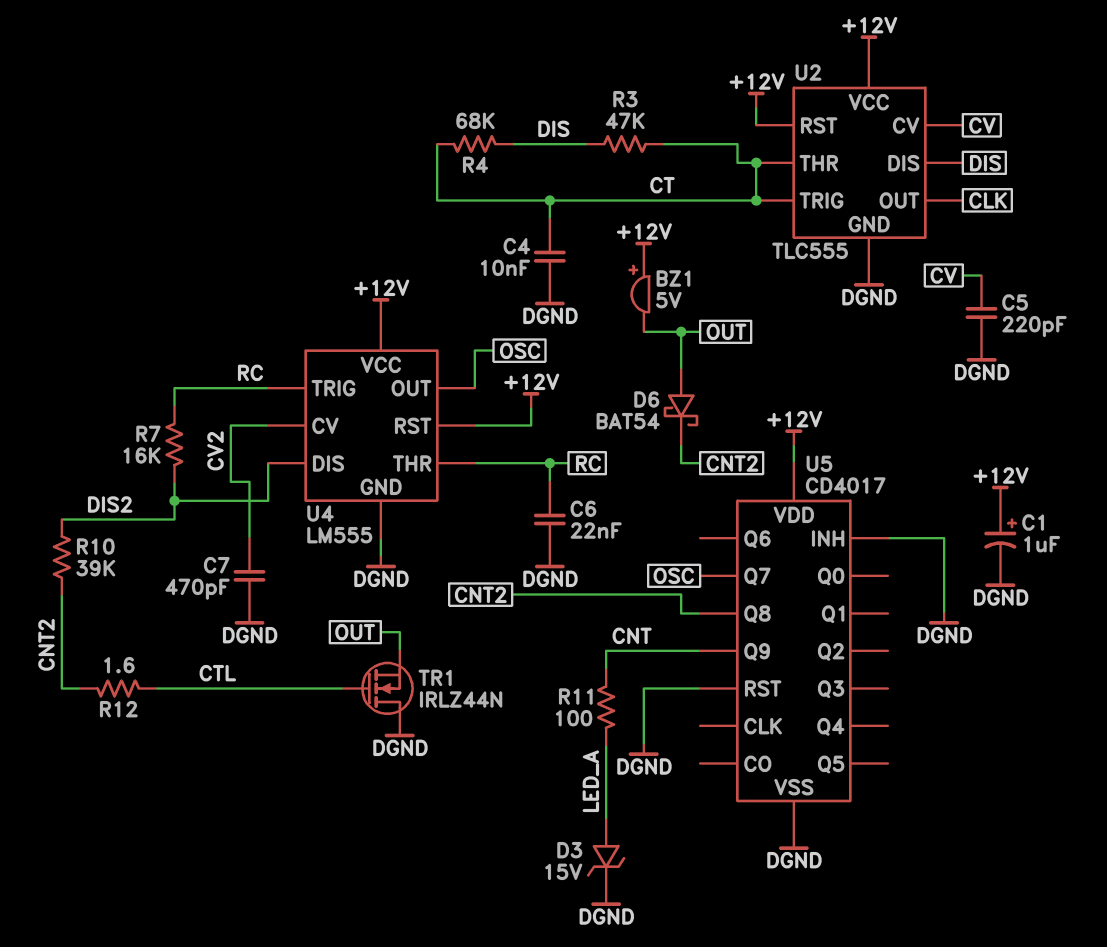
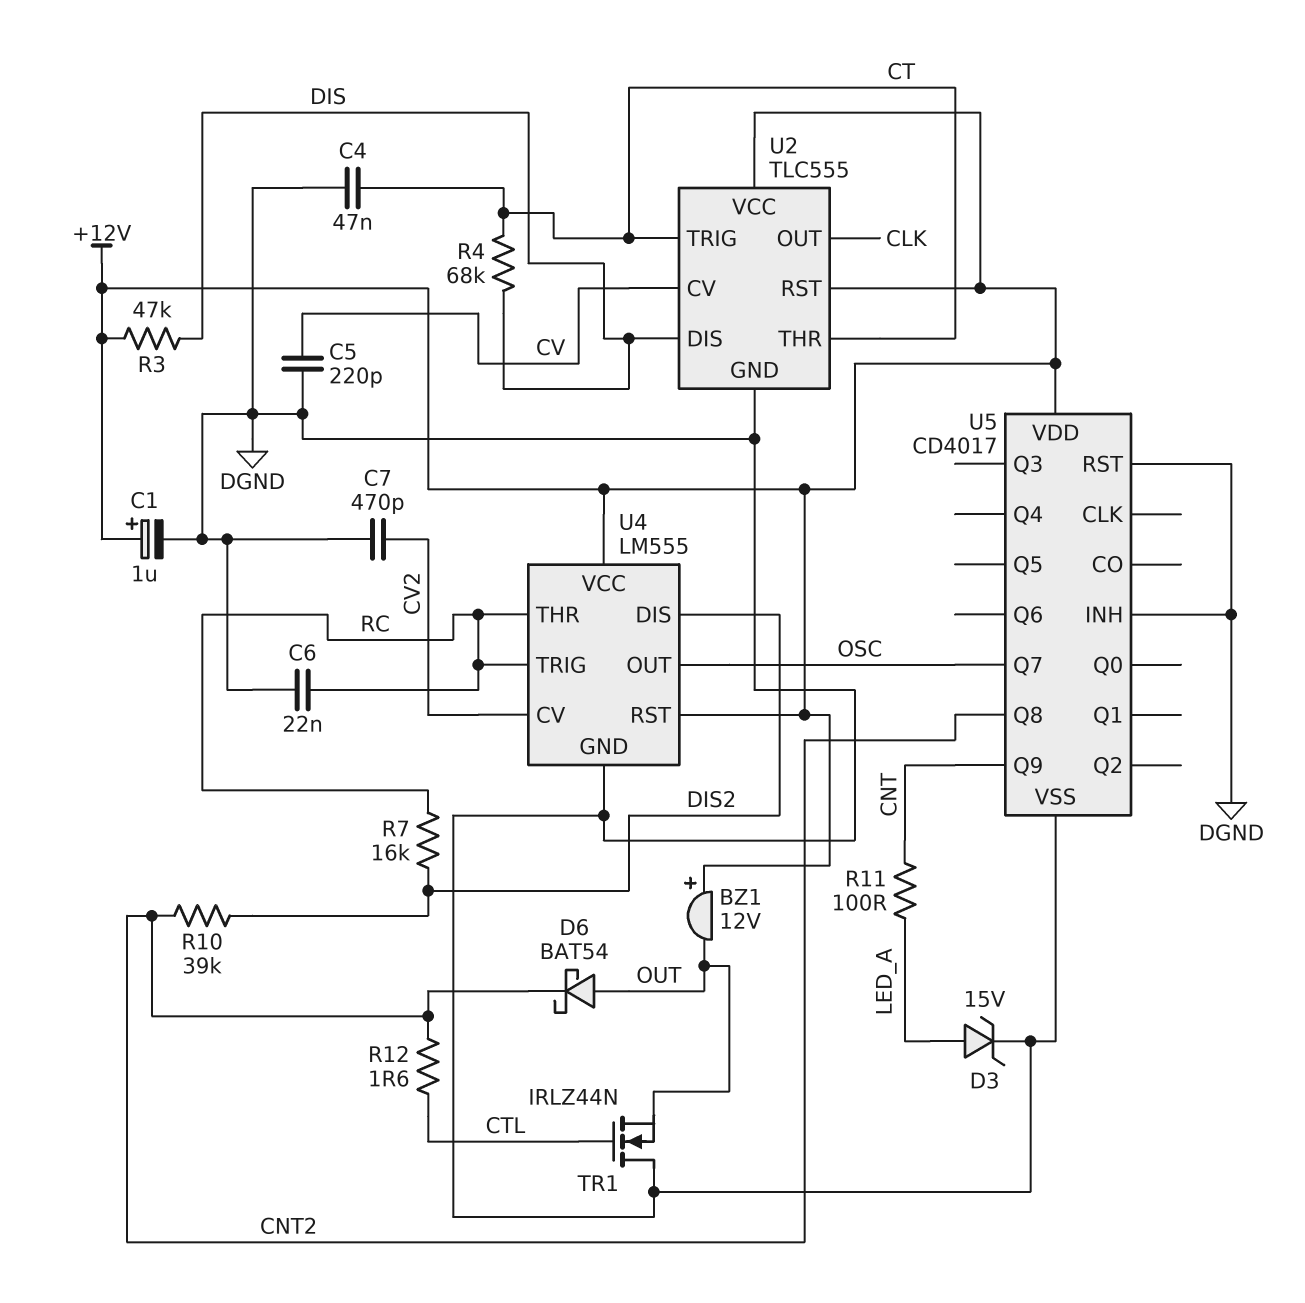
BZ1: buzzer 5V (plus +12V, minus OUT) -> buzzer 12V (plus +12V, minus OUT)
C4: 10nF (CT, DGND) -> 47nF (CT, DGND)
R3: 47k (CT, DIS) -> 47k (+12V, DIS)

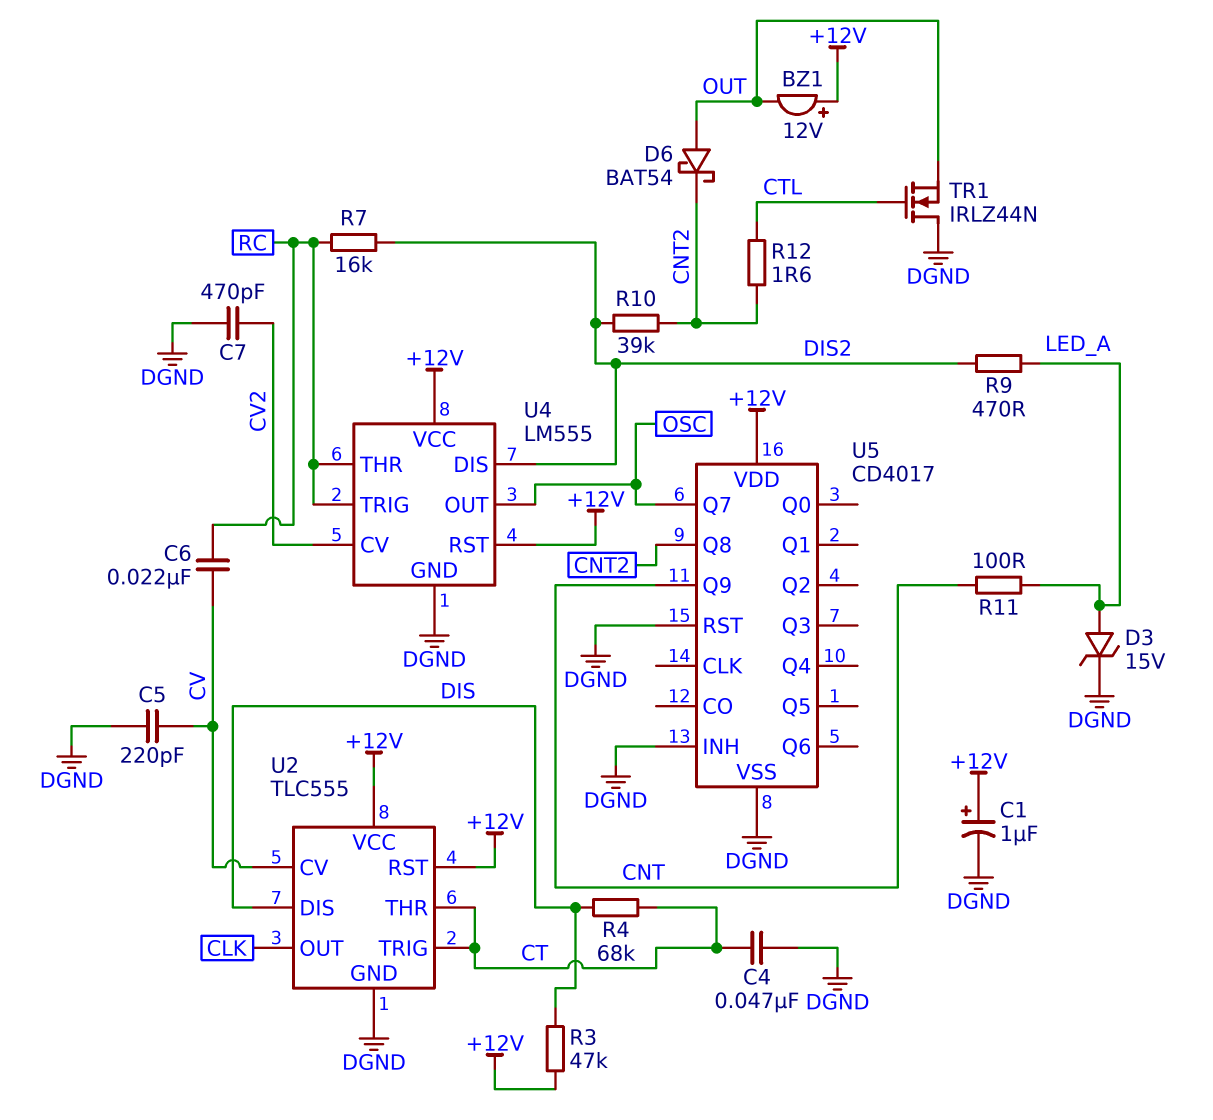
C6: 22nF (DGND, RC) -> 22nF (CV, RC)
R9: none -> 470 (DIS2, LED_A)

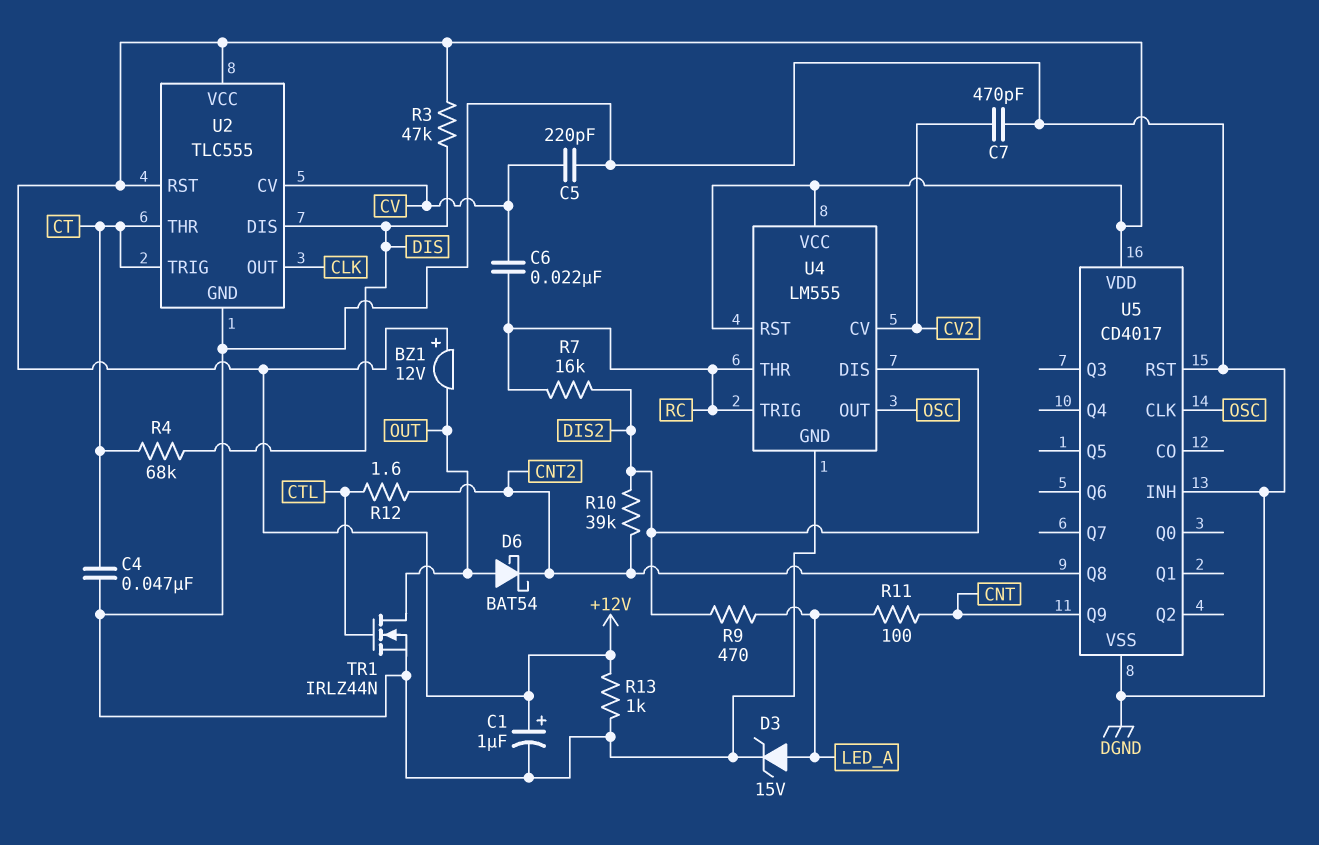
R13: none -> 1k (+12V, DGND)
TR1: NMOS IRLZ44N (G CTL, D DGND, S OUT) -> NMOS IRLZ44N (G CTL, D OUT, S DGND)
U5 pin CLK: none -> OSC
U5 pin Q7: OSC -> none

